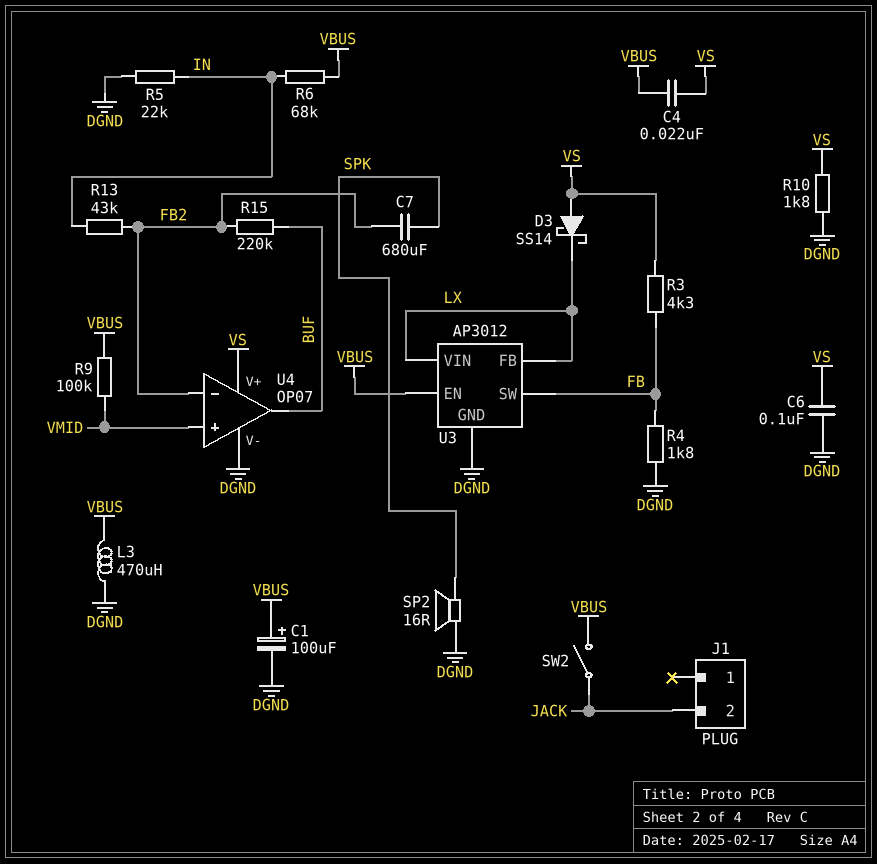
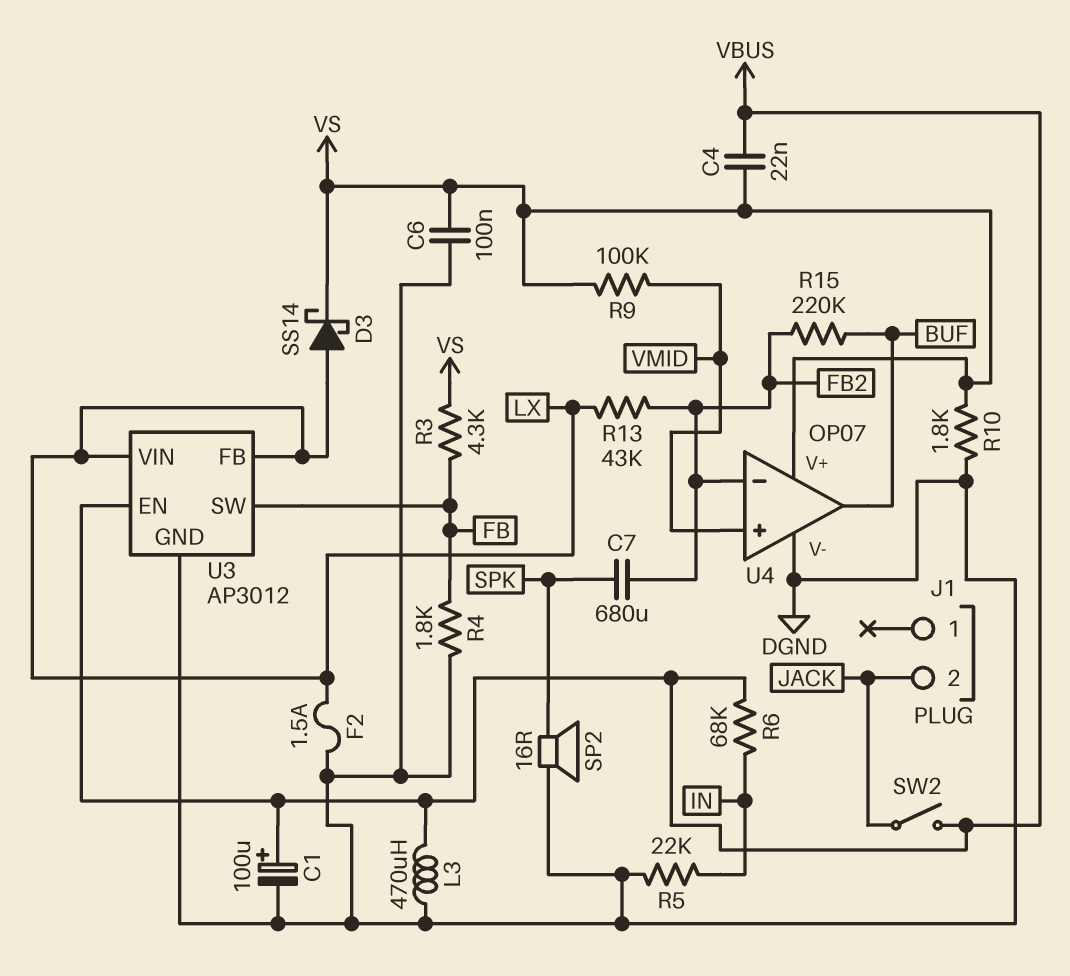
D3: schottky SS14 (A VS, K LX) -> schottky SS14 (A LX, K VS)
F2: none -> 1.5A (DGND, LX)
R9: 100k (VBUS, VMID) -> 100k (VMID, VS)
R13: 43k (FB2, IN) -> 43k (FB2, LX)

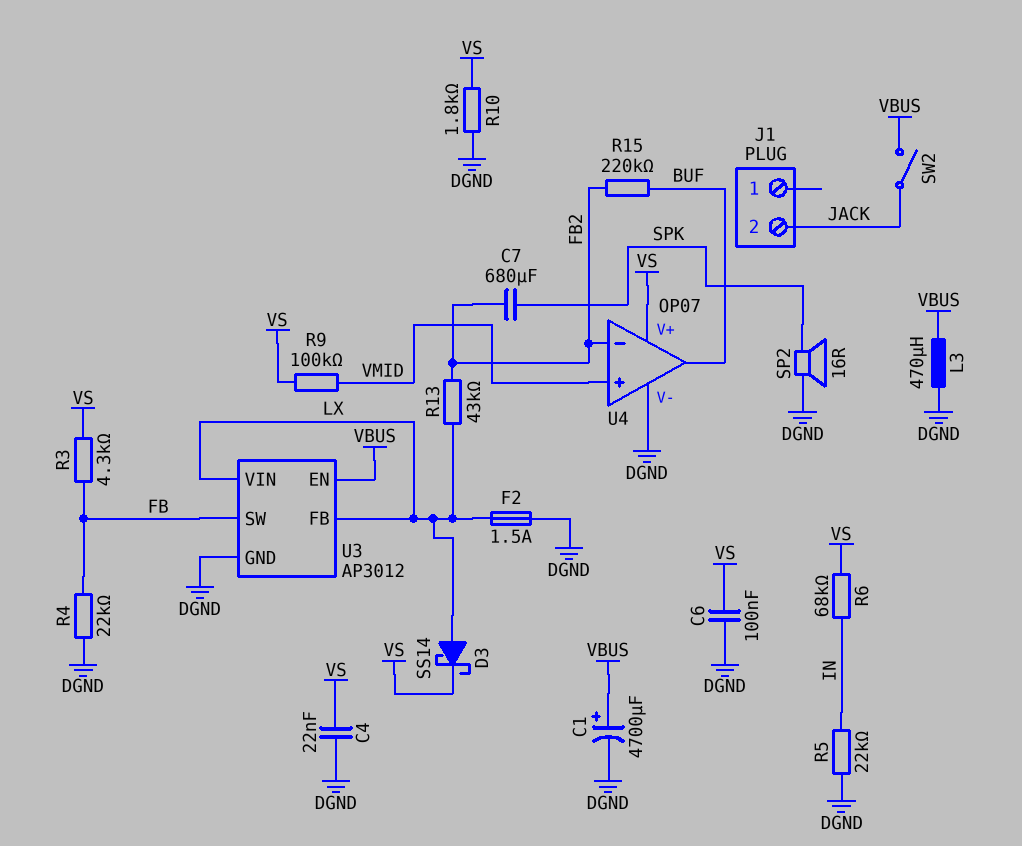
C1: 100uF (plus VBUS, minus DGND) -> 4700uF (plus VBUS, minus DGND)
C4: 22nF (VBUS, VS) -> 22nF (DGND, VS)
R4: 1.8k (DGND, FB) -> 22k (DGND, FB)
R6: 68k (IN, VBUS) -> 68k (IN, VS)

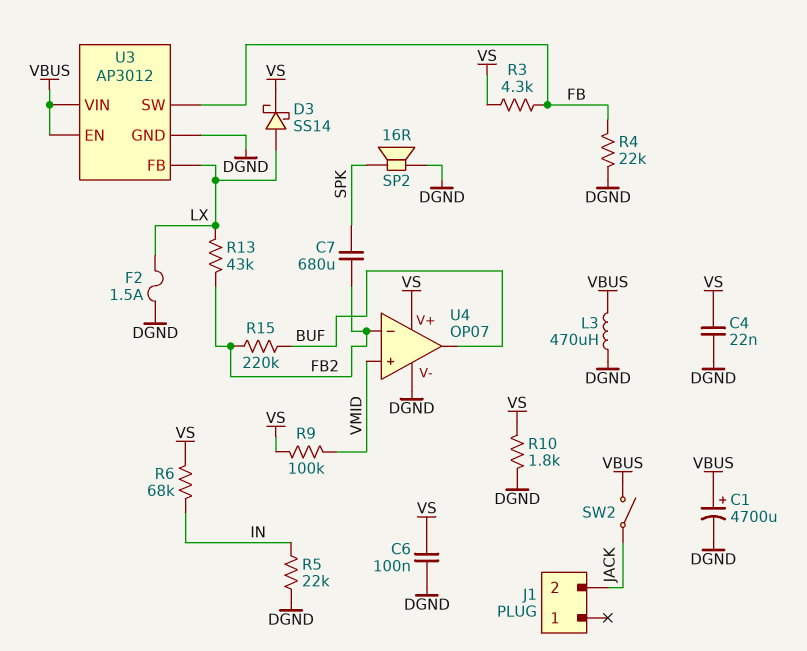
U3 pin VIN: LX -> VBUS

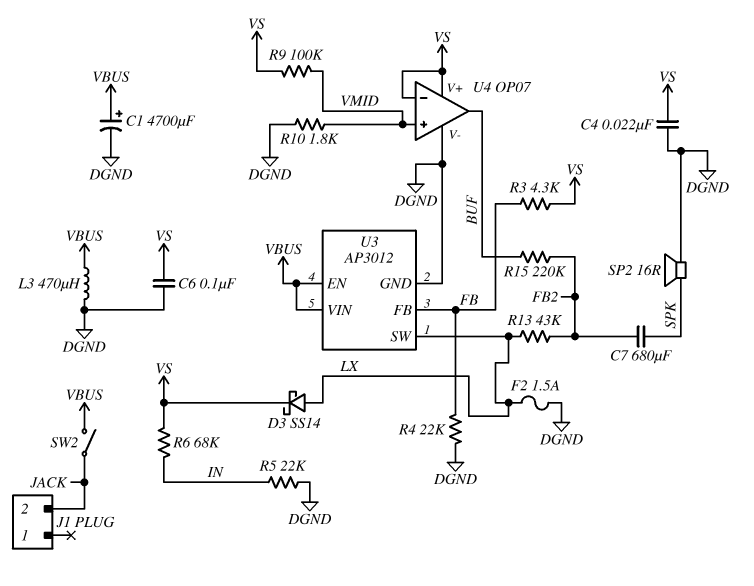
R10: 1.8k (DGND, VS) -> 1.8k (DGND, VMID)
U3 pin FB: LX -> FB
U3 pin SW: FB -> LX
U4 pin in-: FB2 -> VS

